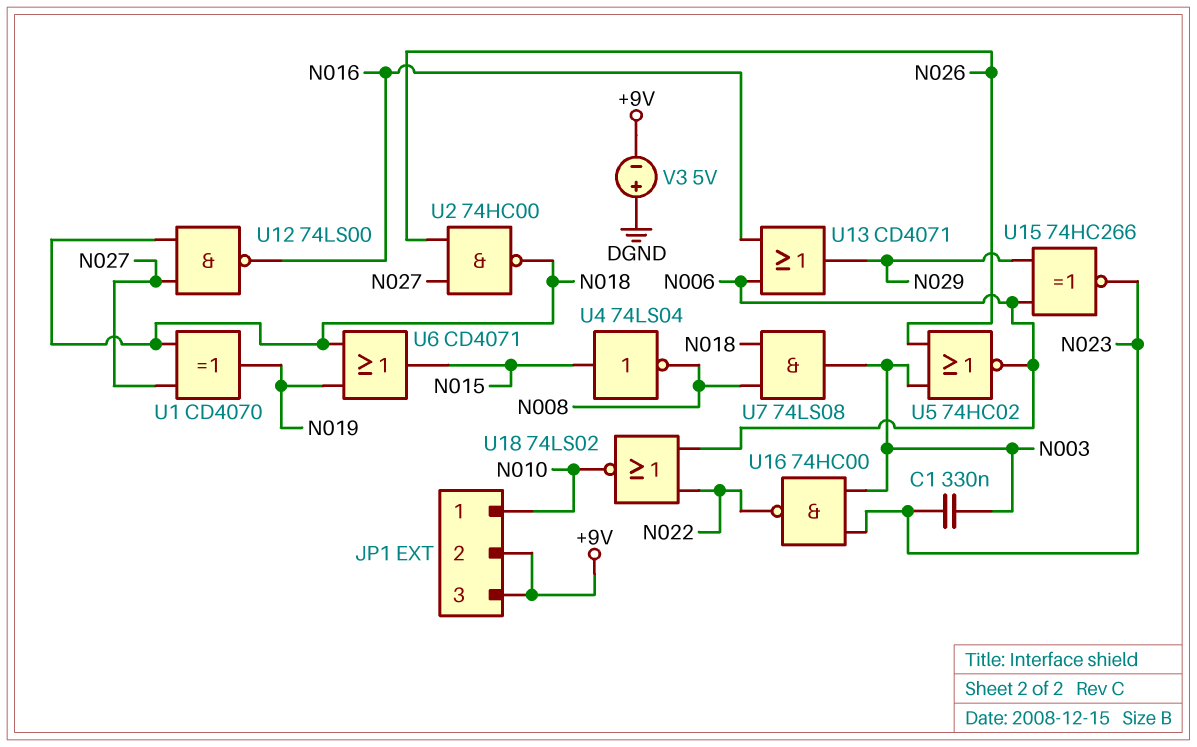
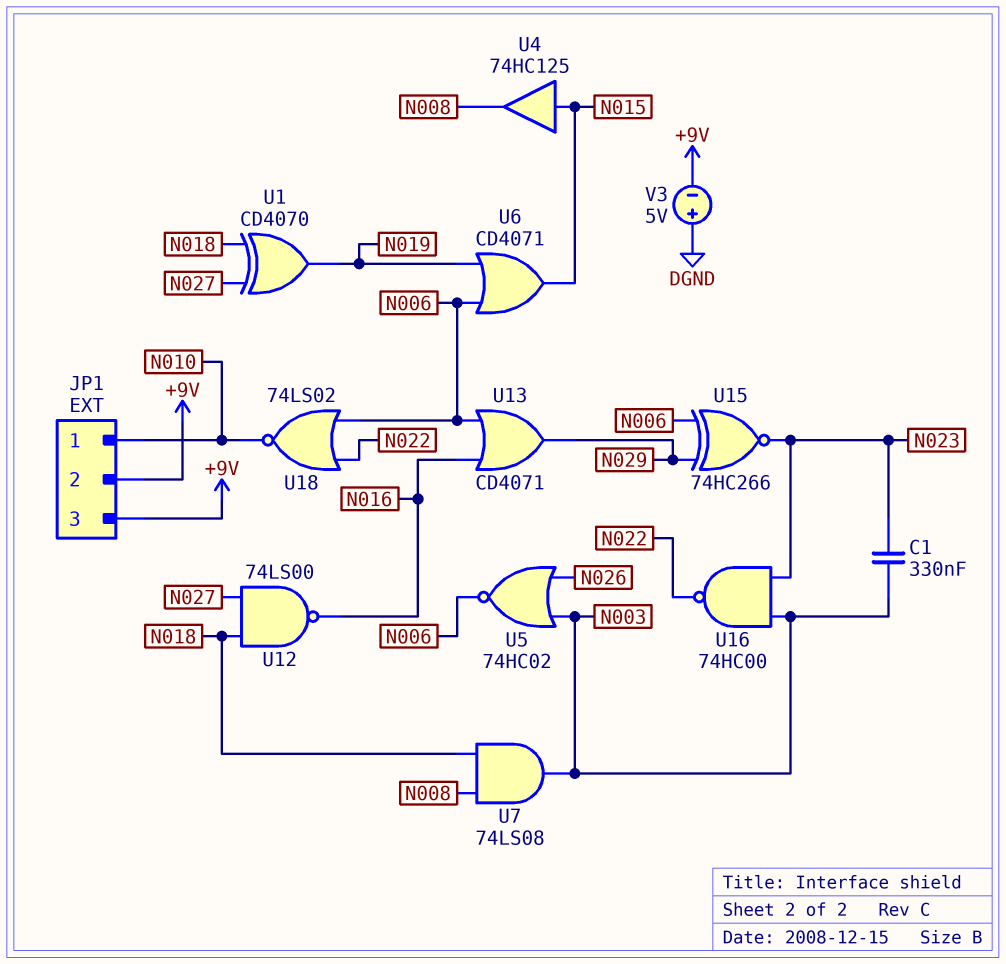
U2: NAND 74HC00 (in N026, in N027, out N018) -> none
U4: NOT 74LS04 (in N015, out N008) -> buffer 74HC125 (in N015, out N008)
U6: OR CD4071 (in N018, in N019, out N015) -> OR CD4071 (in N006, in N019, out N015)

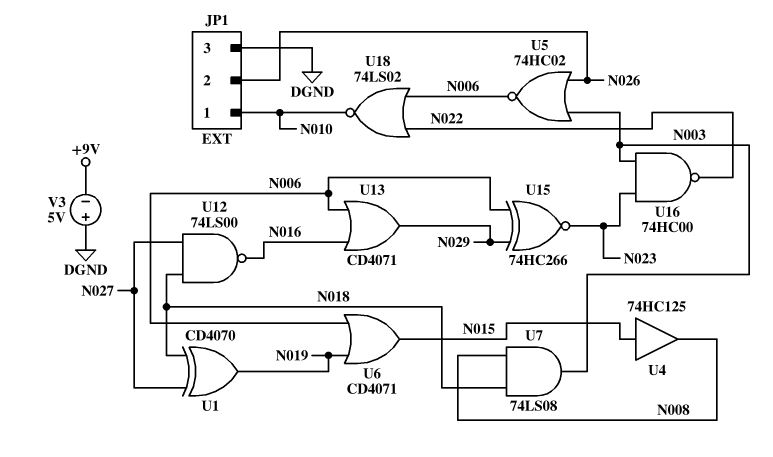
C1: 330nF (N003, N023) -> none
JP1 pin 2: +9V -> N026
JP1 pin 3: +9V -> DGND

